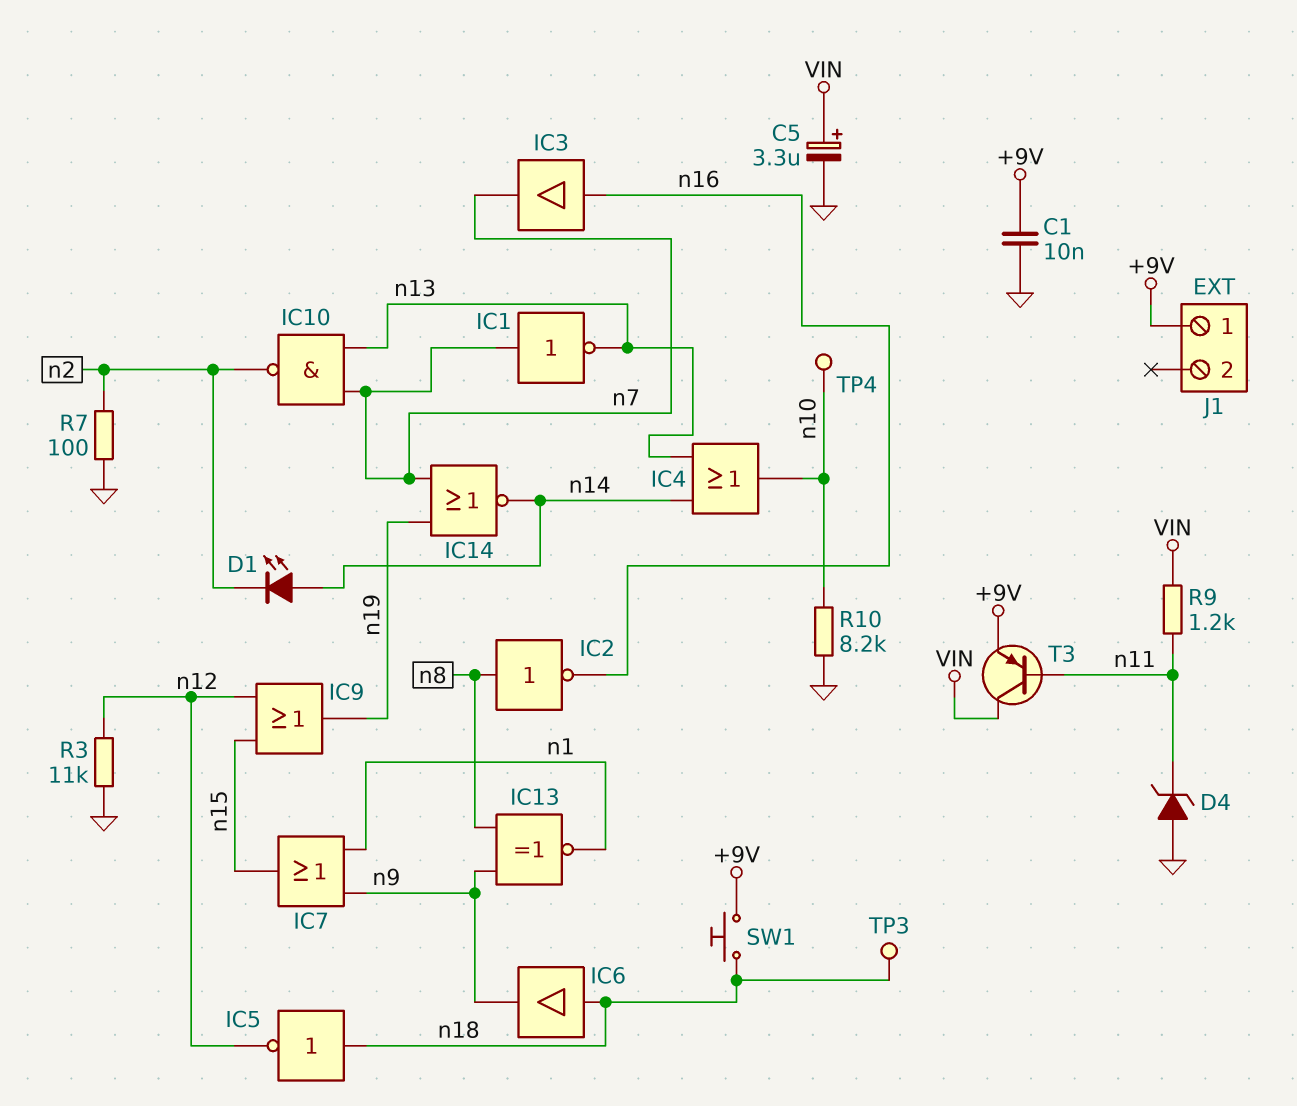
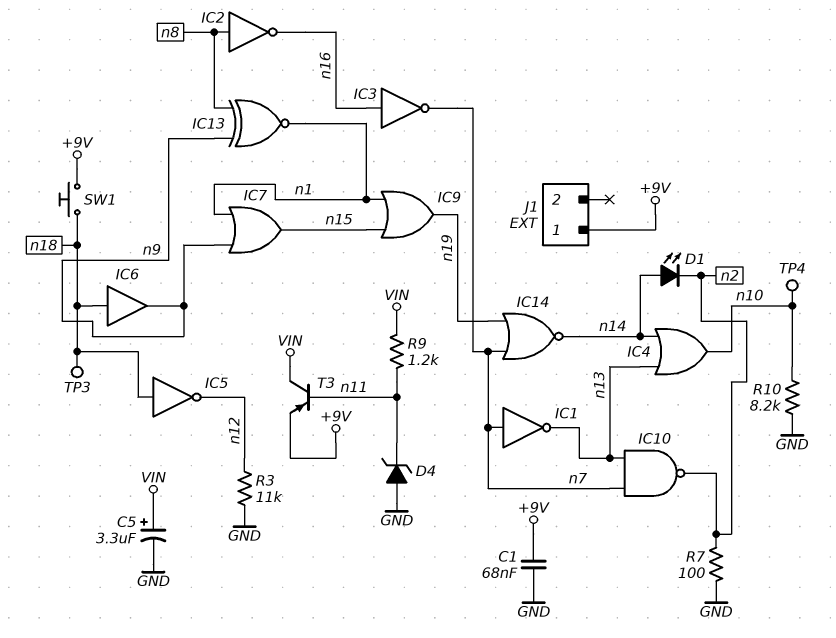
C1: 10nF (+9V, GND) -> 68nF (+9V, GND)
IC3: buffer (in n16, out n7) -> NOT (in n16, out n7)
IC9: OR (in n12, in n15, out n19) -> OR (in n1, in n15, out n19)

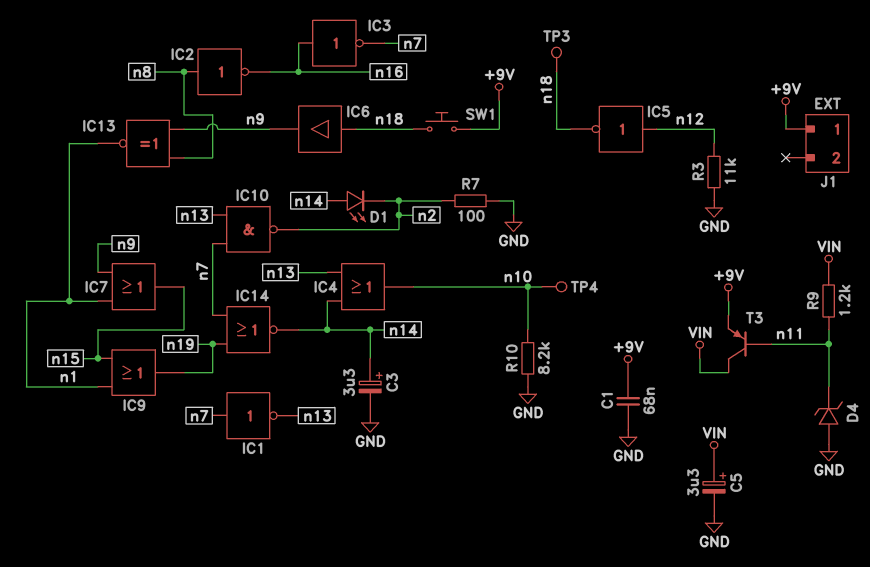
C3: none -> 3.3uF (plus n14, minus GND)
IC5: NOT (in n18, out n12) -> NOT (in n12, out n18)

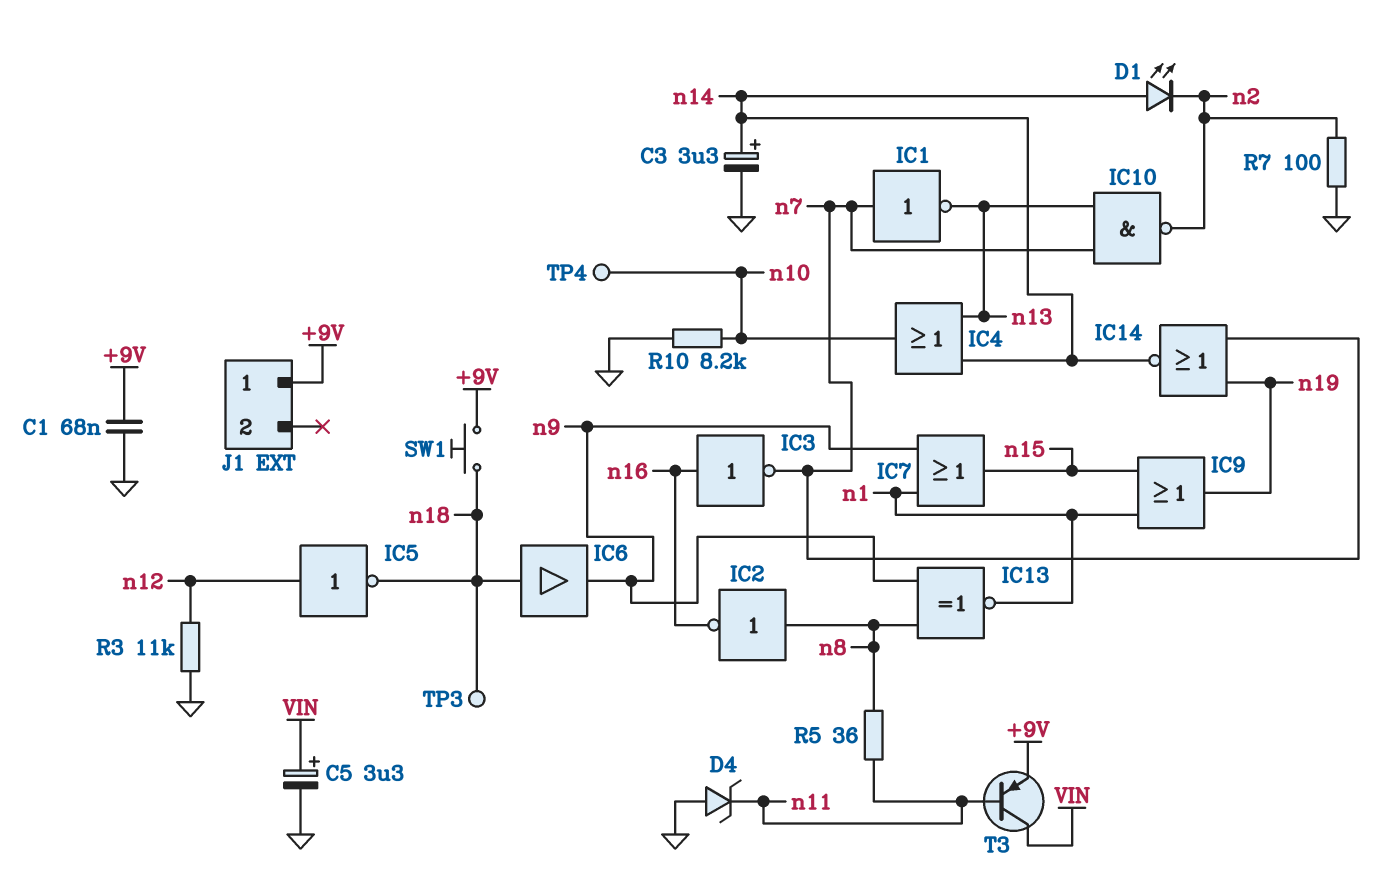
R5: none -> 36 (n8, n11)
R9: 1.2k (VIN, n11) -> none

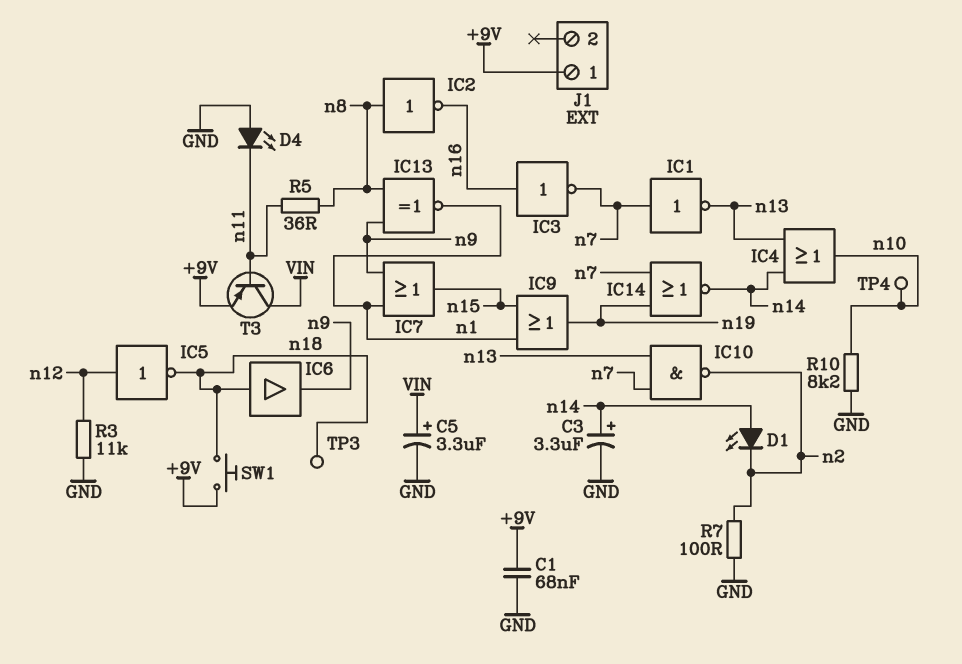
D4: zener (A GND, K n11) -> LED (A GND, K n11)

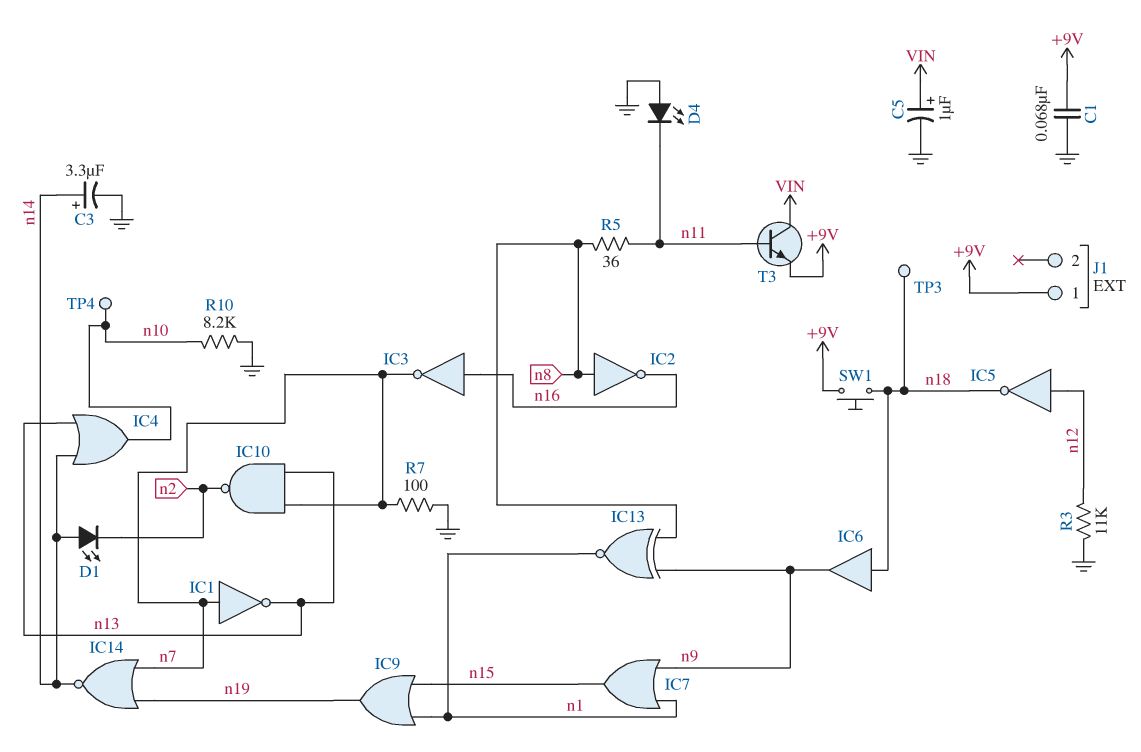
C5: 3.3uF (plus VIN, minus GND) -> 1uF (plus VIN, minus GND)
R7: 100 (GND, n2) -> 100 (GND, n7)
T3: PNP (B n11, C VIN, E +9V) -> NPN (B n11, C VIN, E +9V)

